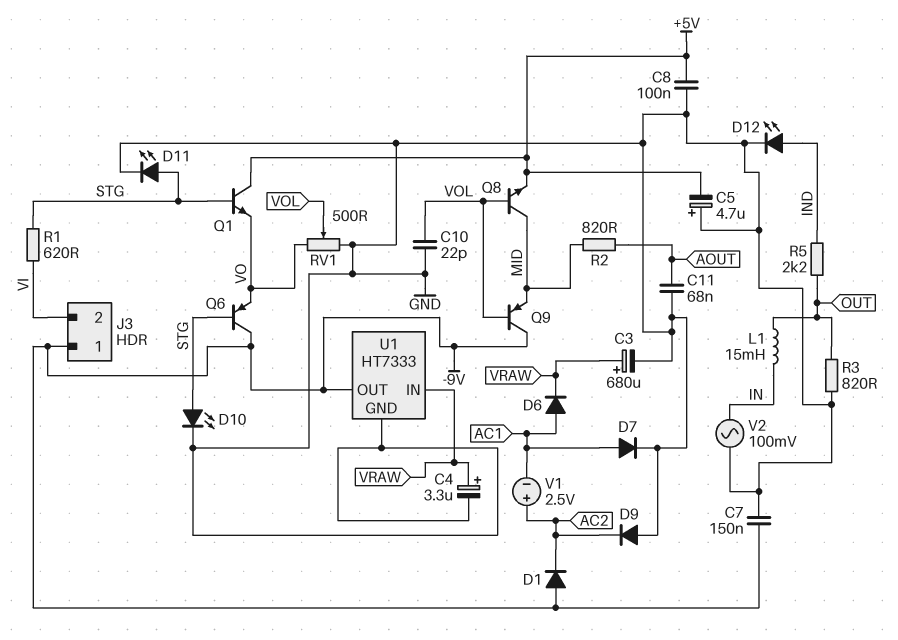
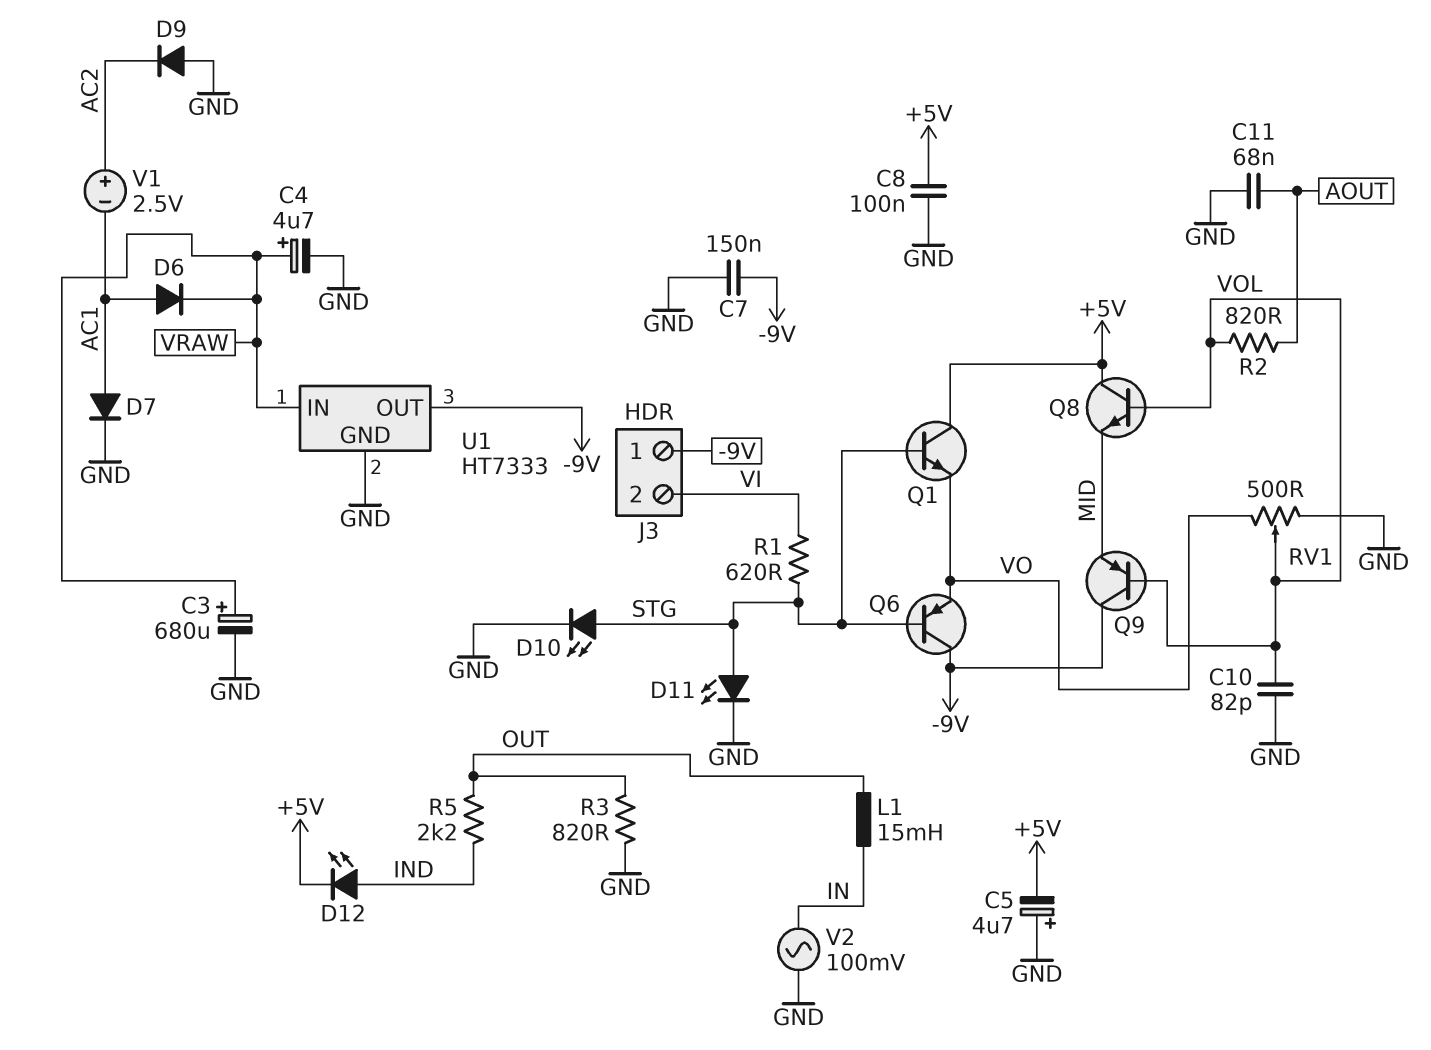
C4: 3.3uF (plus VRAW, minus GND) -> 4.7uF (plus VRAW, minus GND)
C10: 22pF (GND, VOL) -> 82pF (GND, VOL)
D1: diode (A -9V, K AC2) -> none
D12: LED (A IND, K GND) -> LED (A IND, K +5V)
Q8: NPN (B VOL, C MID, E +5V) -> NPN (B VOL, C +5V, E MID)
R2: 820 (AOUT, MID) -> 820 (AOUT, VOL)

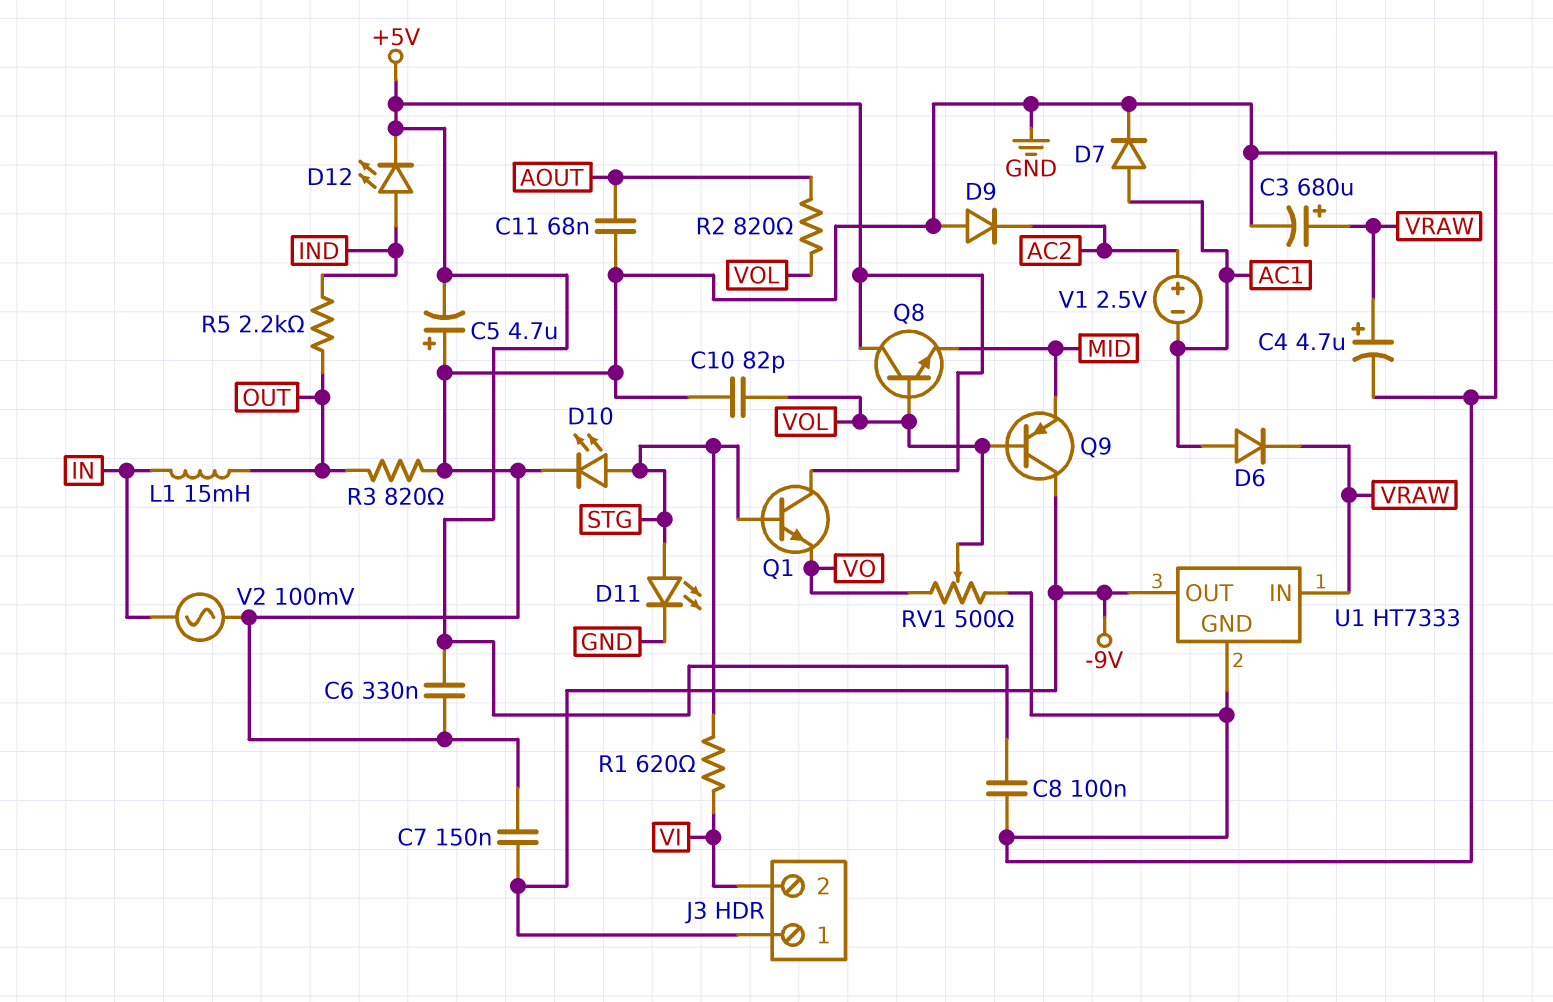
C6: none -> 330nF (+5V, GND)
Q6: PNP (B STG, C -9V, E VO) -> none

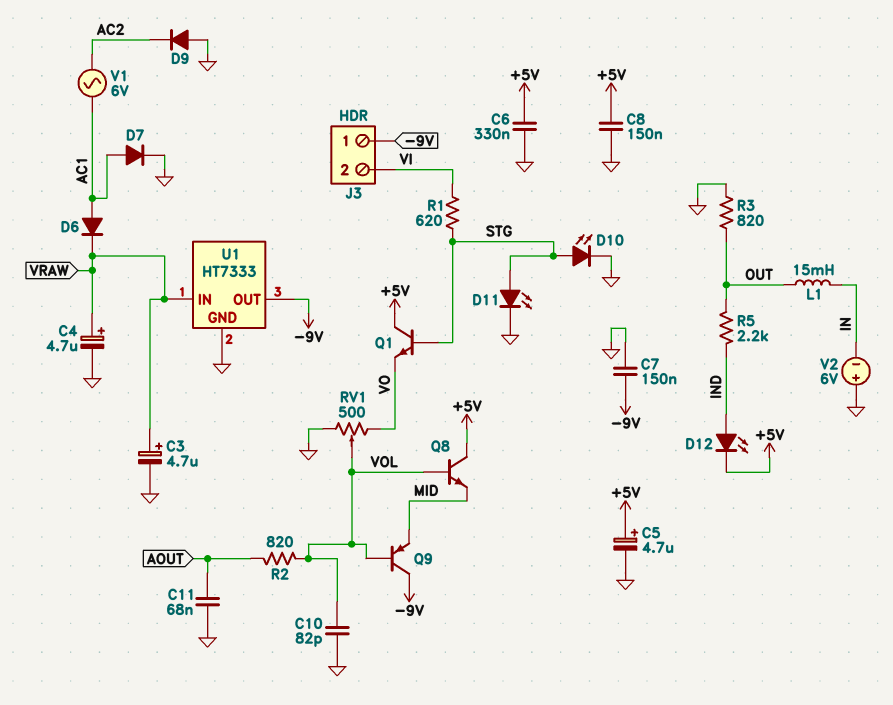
C3: 680uF (plus VRAW, minus GND) -> 4.7uF (plus VRAW, minus GND)
C5: 4.7uF (plus GND, minus +5V) -> 4.7uF (plus +5V, minus GND)
C8: 100nF (+5V, GND) -> 150nF (+5V, GND)
V1: 2.5V (plus AC2, minus AC1) -> AC 6V (AC1, AC2)
V2: AC 100mV (GND, IN) -> 6V (plus GND, minus IN)

